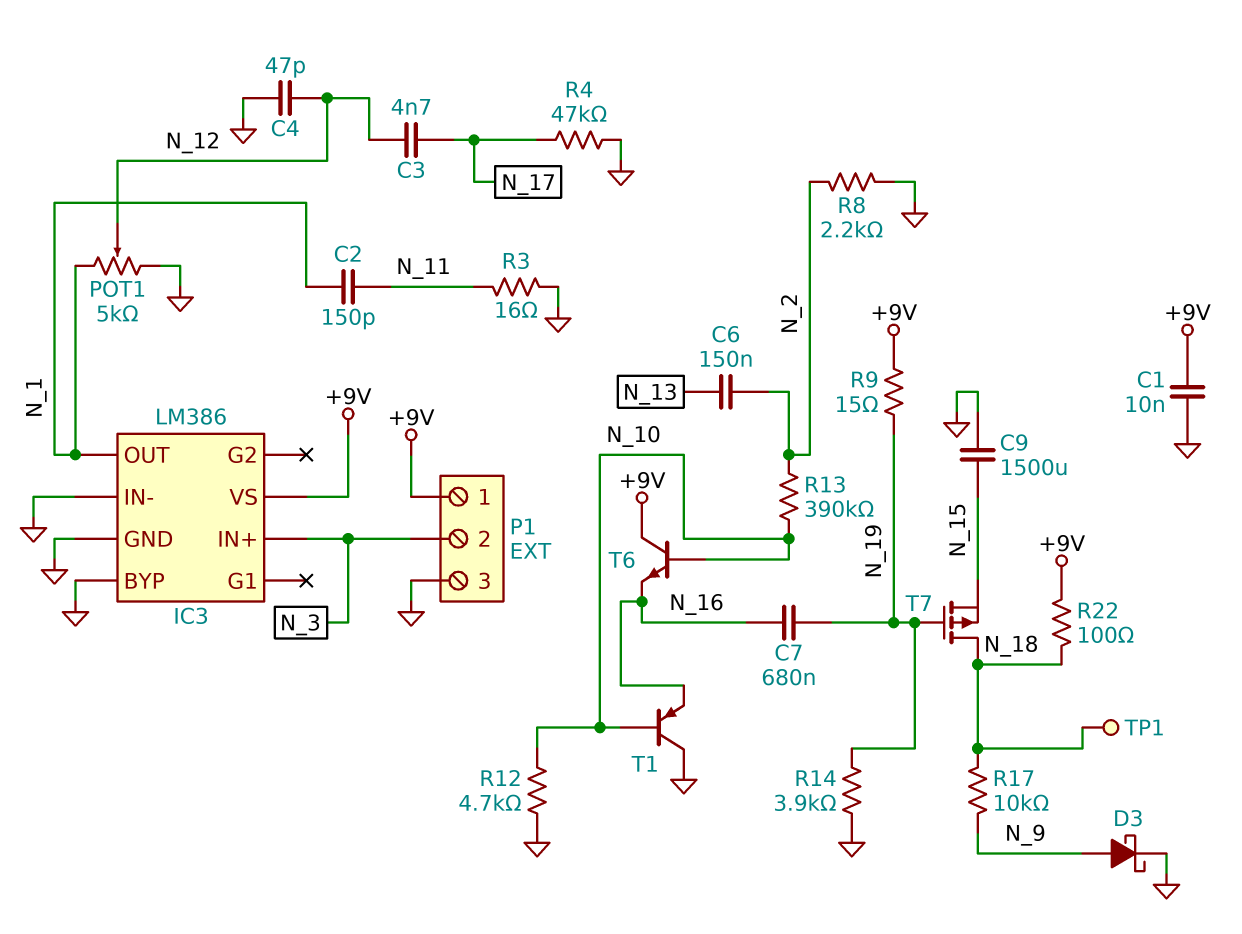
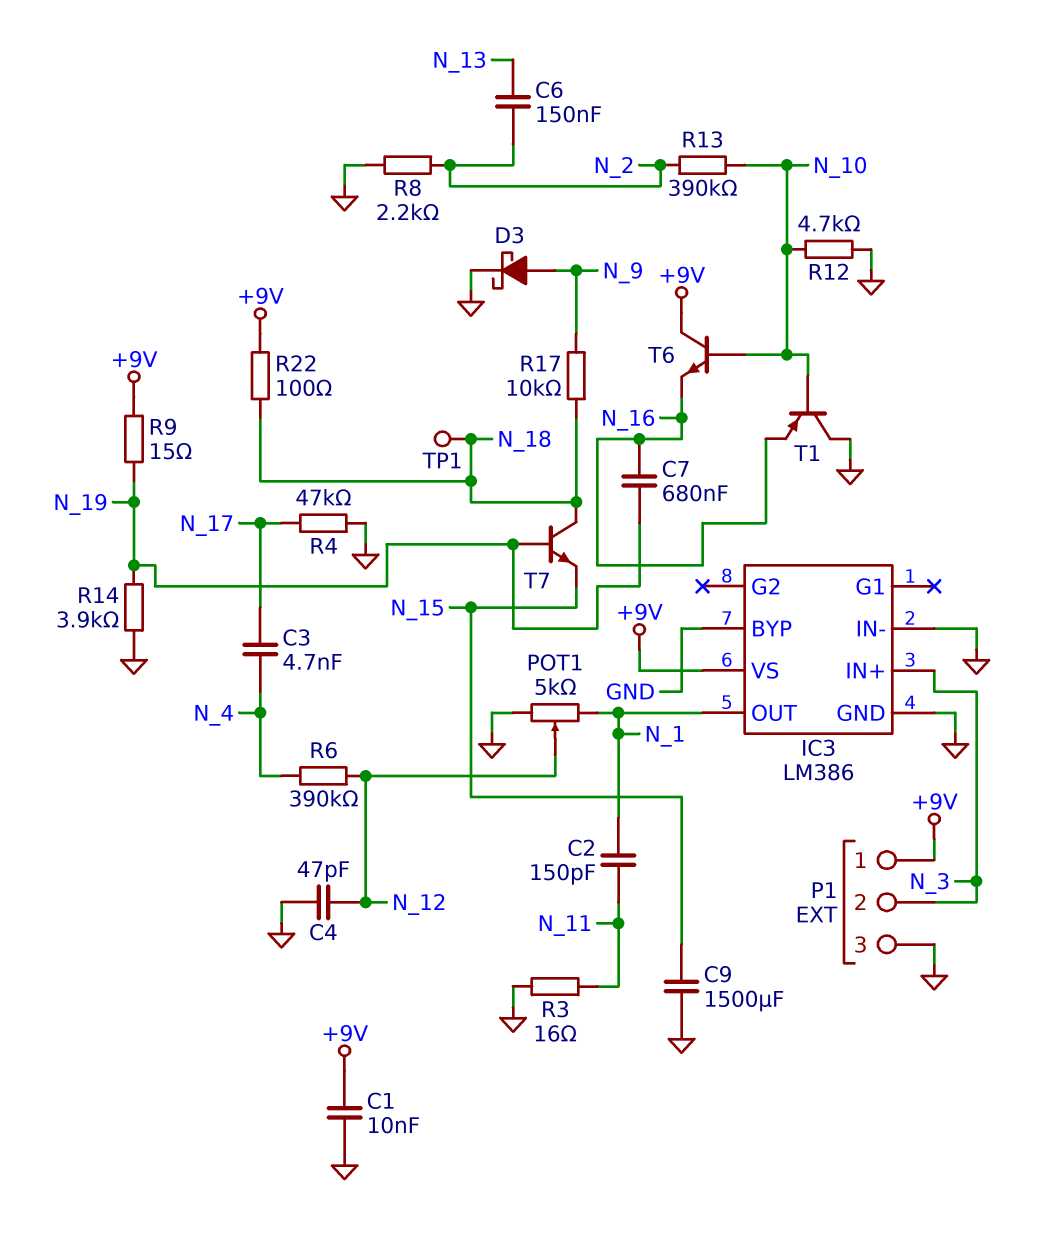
C3: 4.7nF (N_12, N_17) -> 4.7nF (N_4, N_17)
R6: none -> 390k (N_4, N_12)
T7: PMOS (G N_19, D N_18, S N_15) -> NPN (B N_19, C N_18, E N_15)

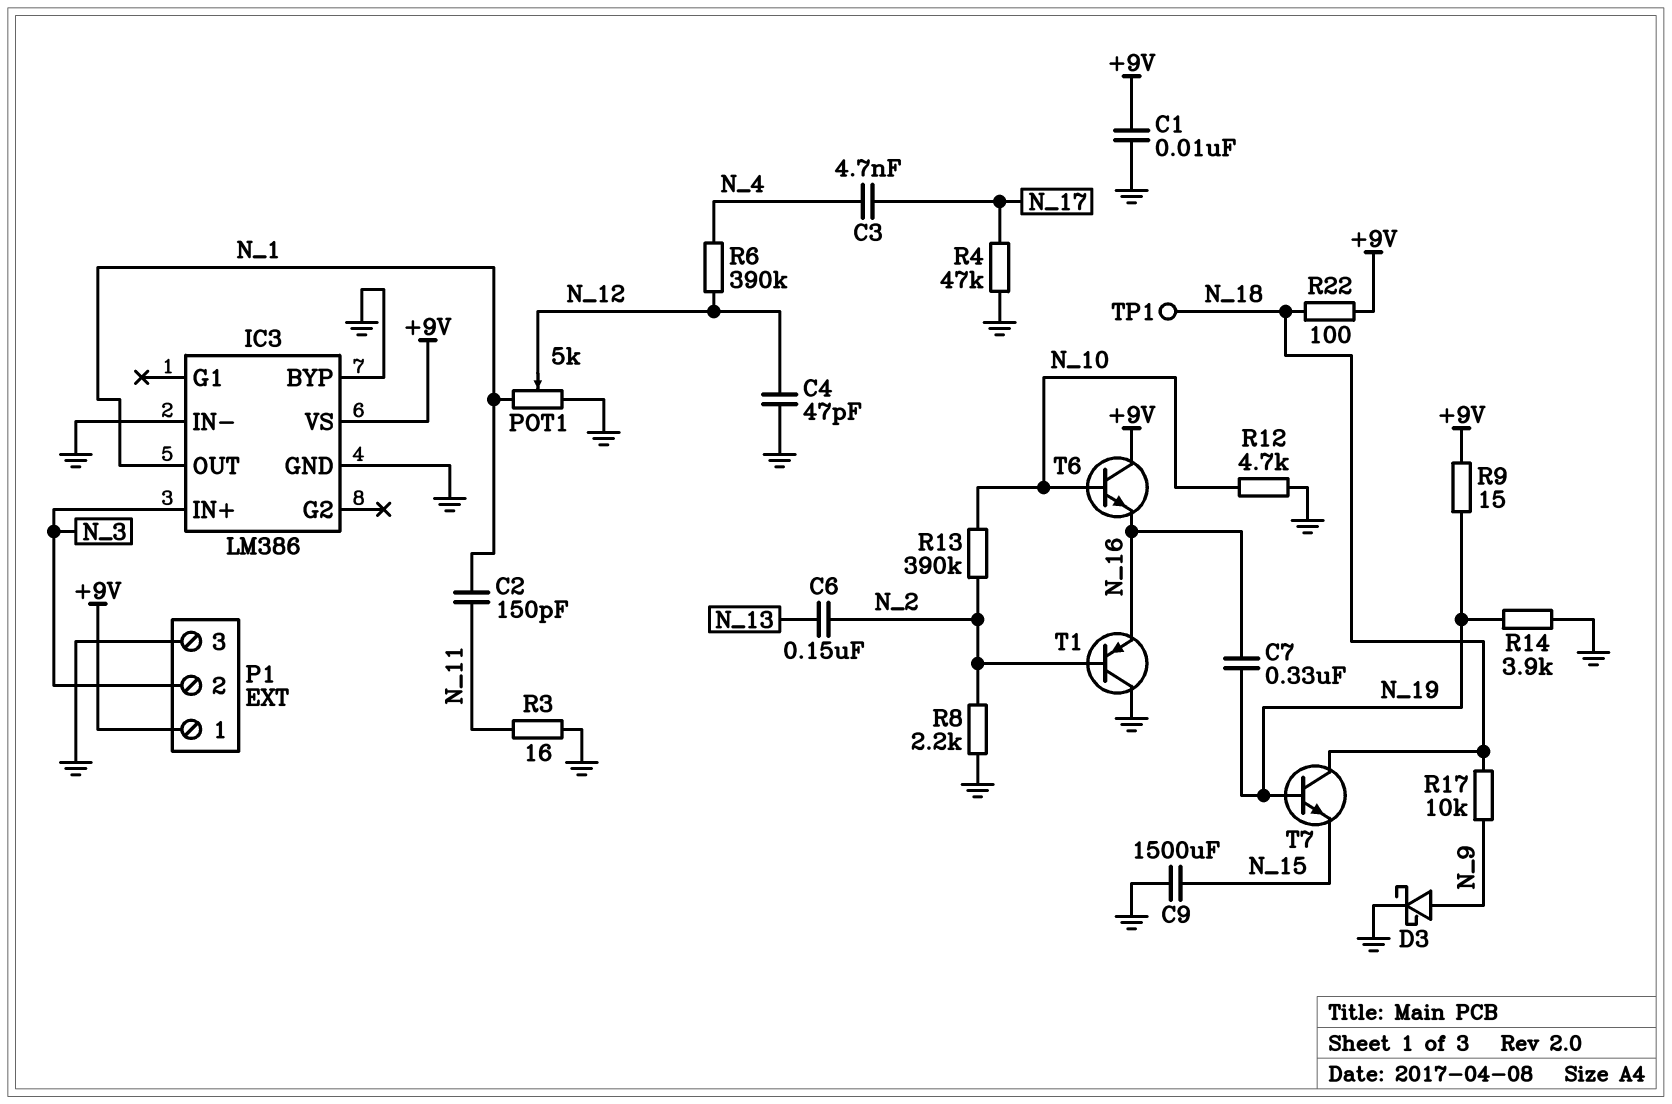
C7: 680nF (N_16, N_19) -> 330nF (N_16, N_19)
T1: PNP (B N_10, C GND, E N_16) -> PNP (B N_2, C GND, E N_16)

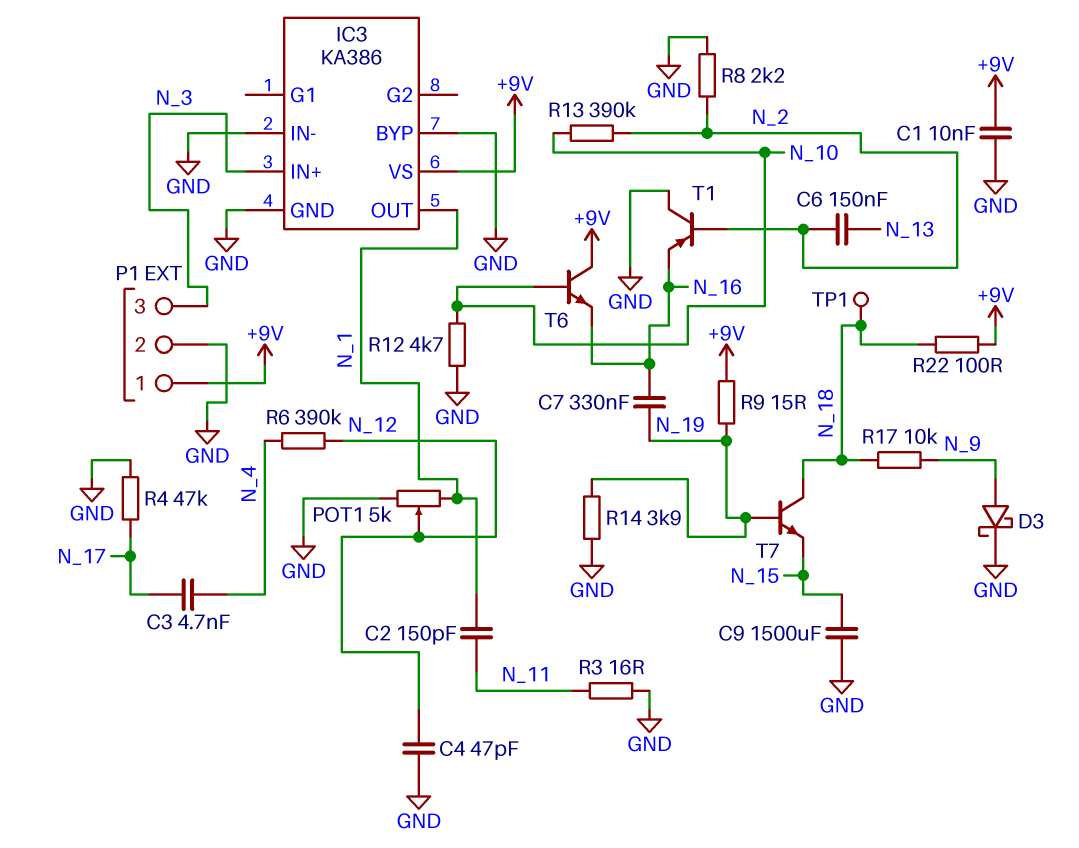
IC3: LM386 -> KA386
P1 pin 2: N_3 -> GND
P1 pin 3: GND -> N_3

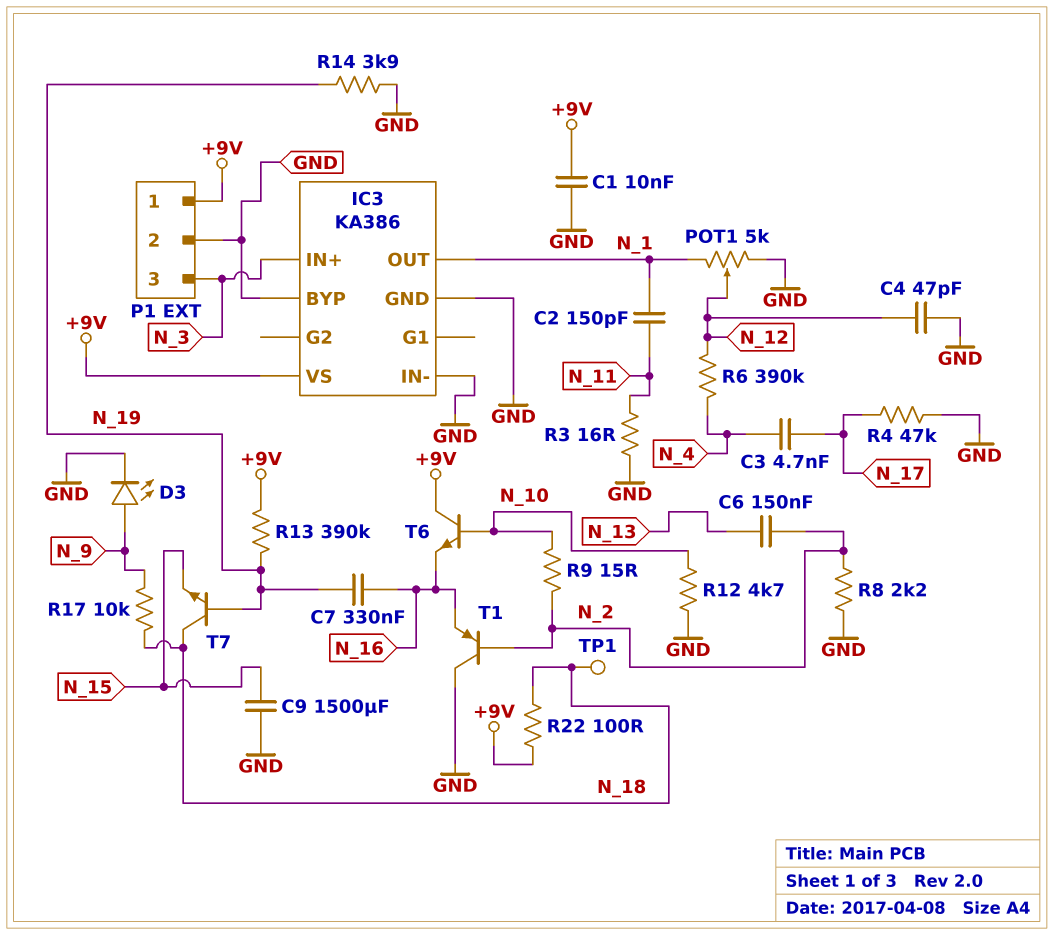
D3: schottky (A N_9, K GND) -> LED (A N_9, K GND)
R9: 15 (+9V, N_19) -> 15 (N_2, N_10)
R13: 390k (N_2, N_10) -> 390k (+9V, N_19)

